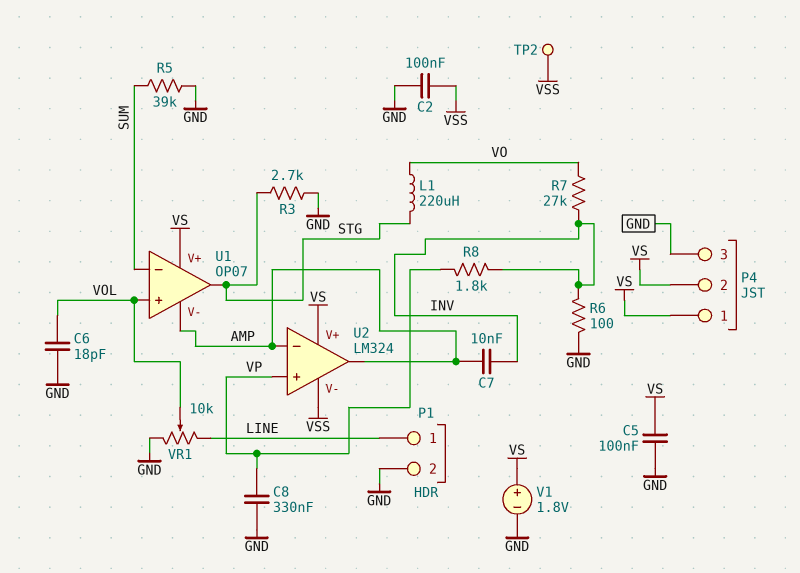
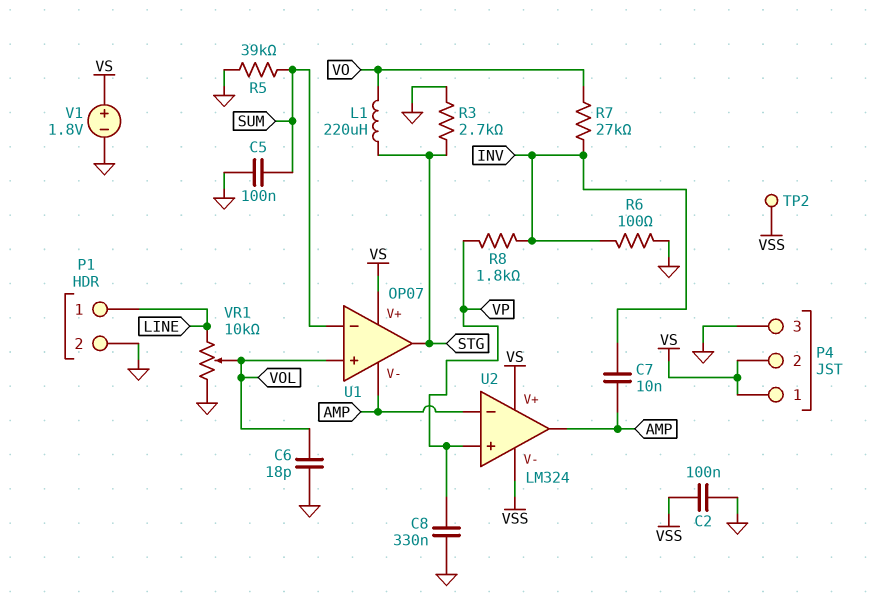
C5: 100nF (GND, VS) -> 100nF (GND, SUM)

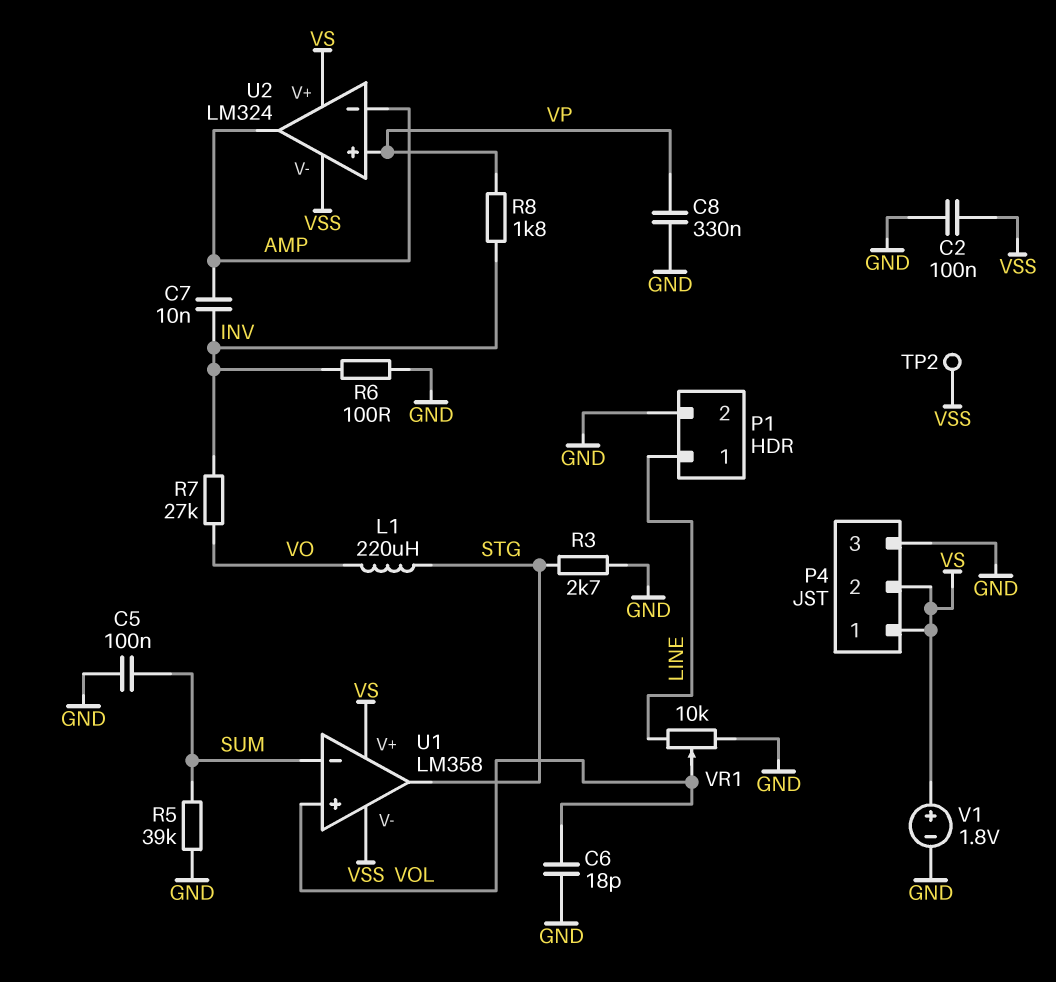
U1: OP07 -> LM358
U1 pin V-: AMP -> VSS

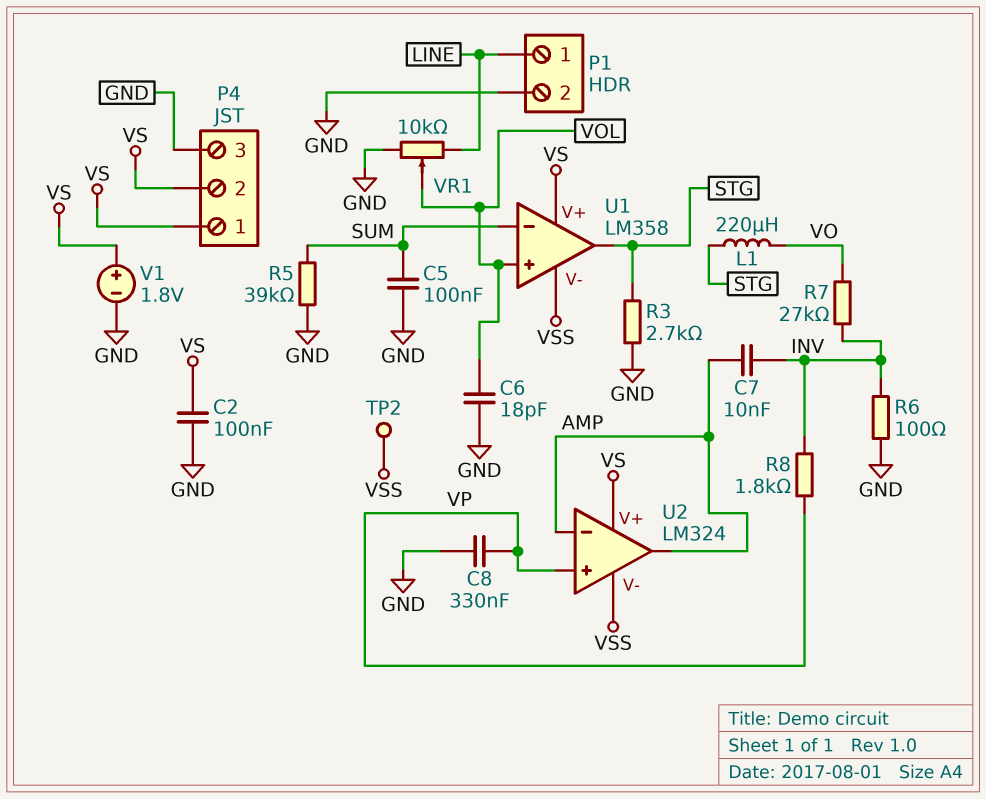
C2: 100nF (GND, VSS) -> 100nF (GND, VS)

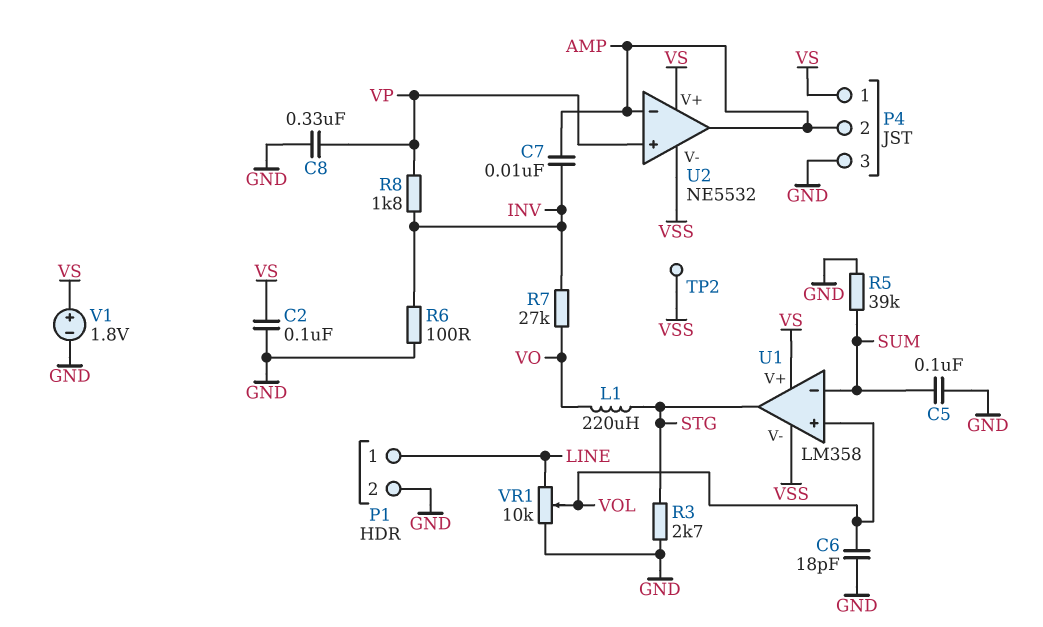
P4 pin 2: VS -> AMP
U2: LM324 -> NE5532

